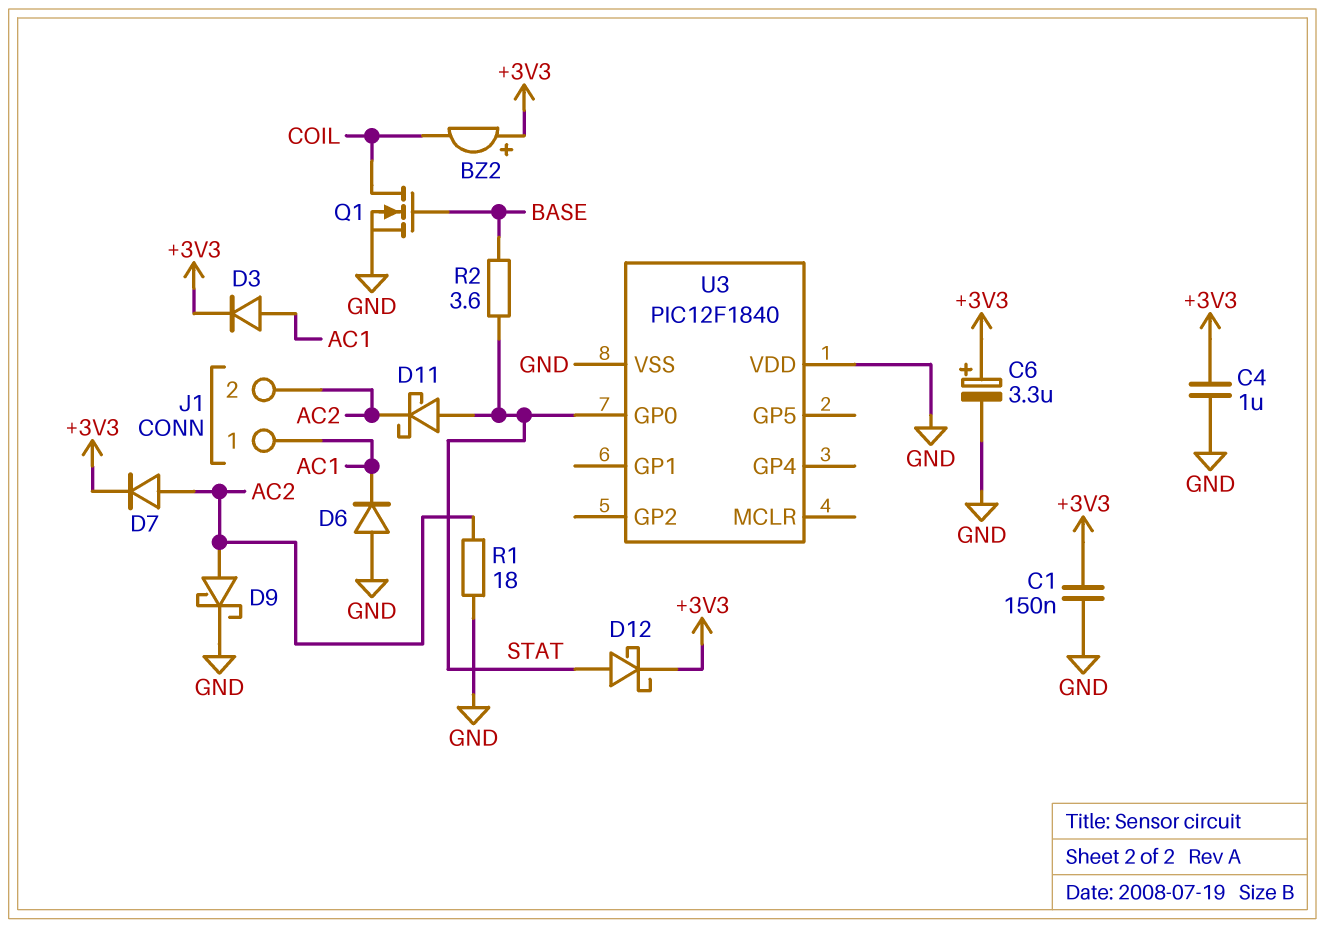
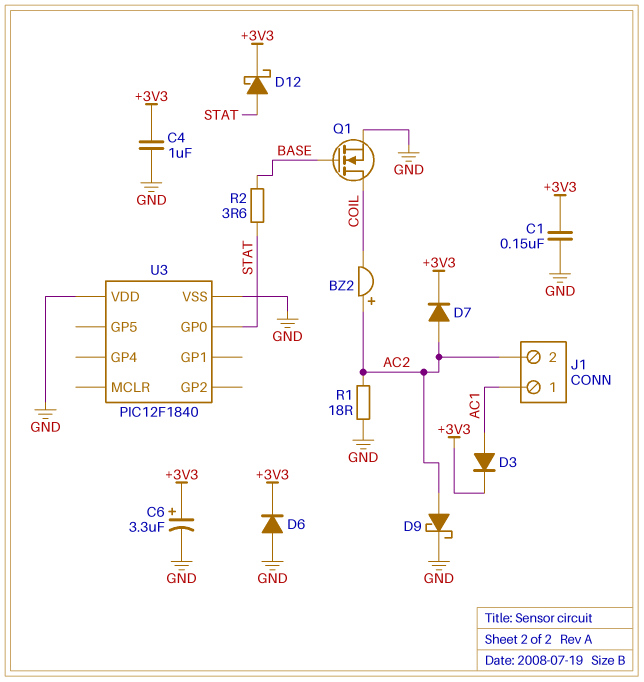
BZ2: buzzer (plus +3V3, minus COIL) -> buzzer (plus AC2, minus COIL)
D6: diode (A GND, K AC1) -> diode (A GND, K +3V3)
D11: schottky (A STAT, K AC2) -> none

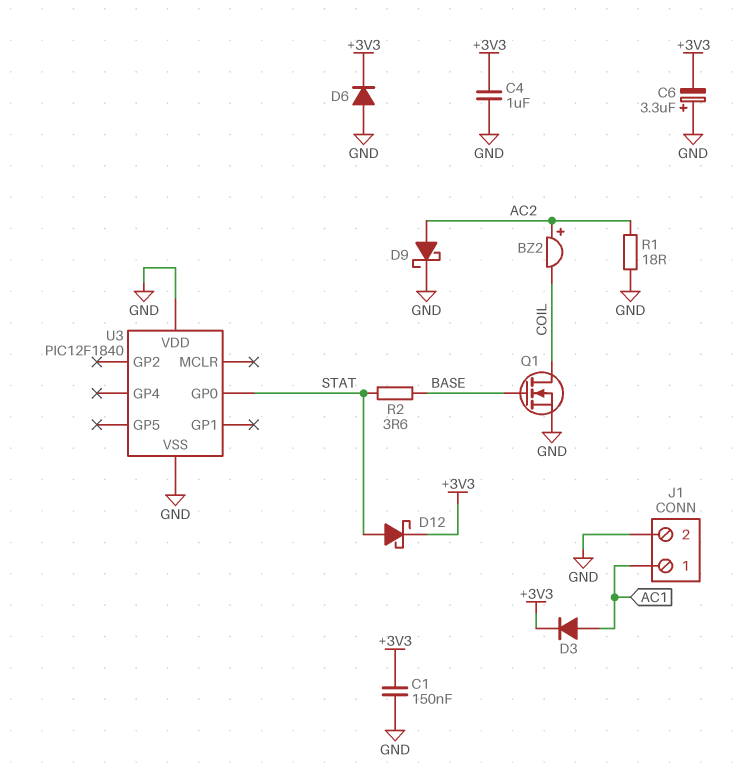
C6: 3.3uF (plus +3V3, minus GND) -> 3.3uF (plus GND, minus +3V3)
D7: diode (A AC2, K +3V3) -> none
J1 pin 2: AC2 -> GND

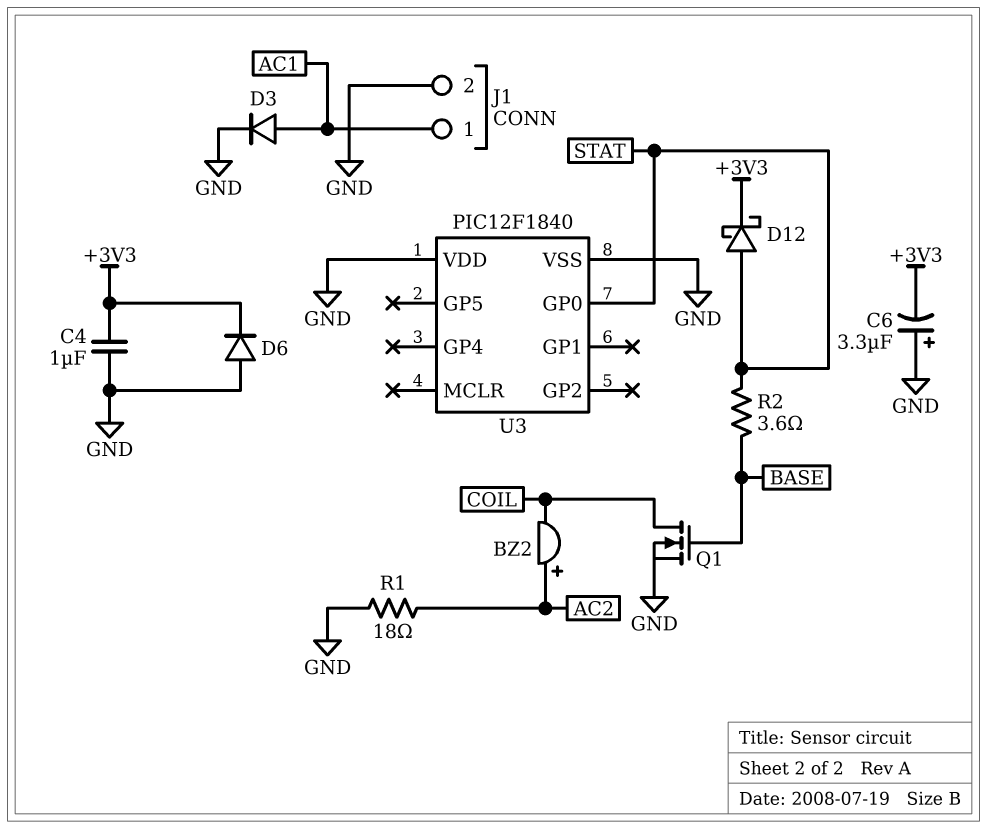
C1: 150nF (+3V3, GND) -> none
D3: diode (A AC1, K +3V3) -> diode (A AC1, K GND)
D9: schottky (A AC2, K GND) -> none

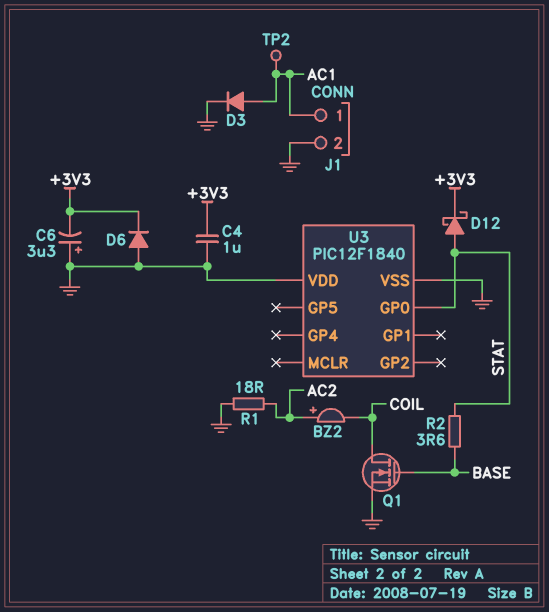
TP2: none -> test point (AC1)

